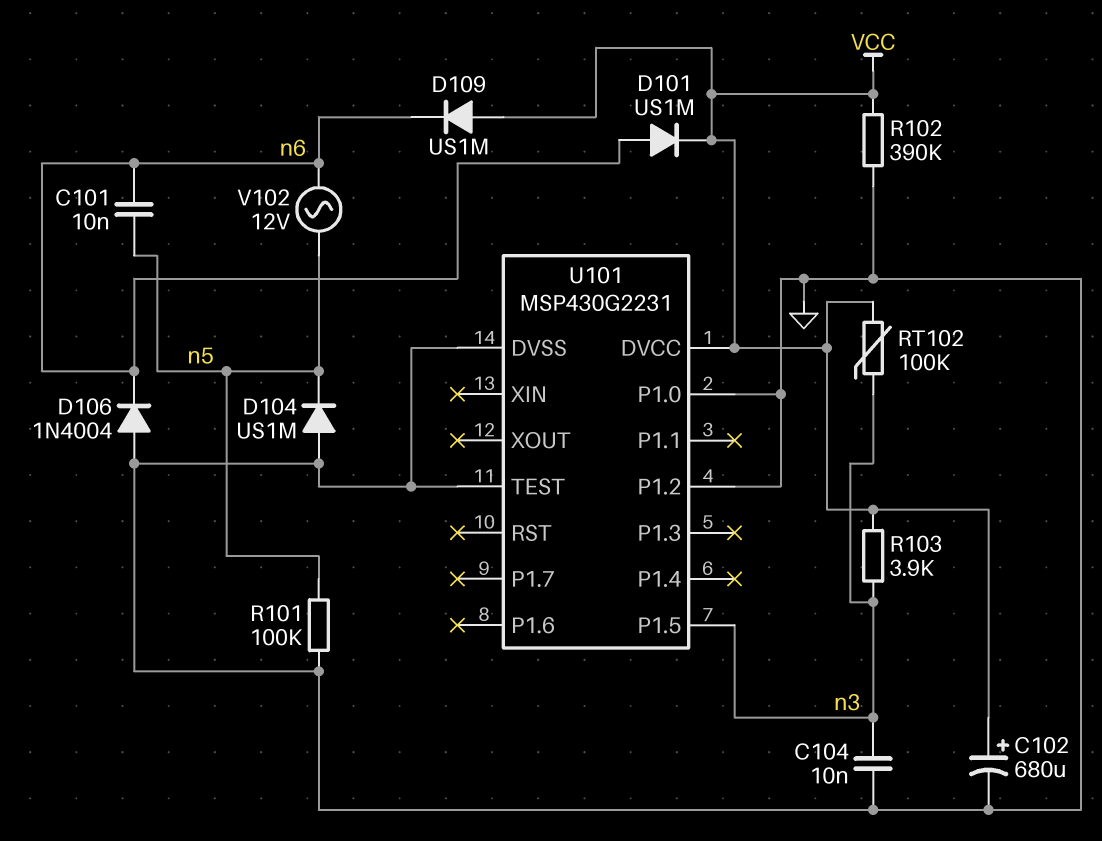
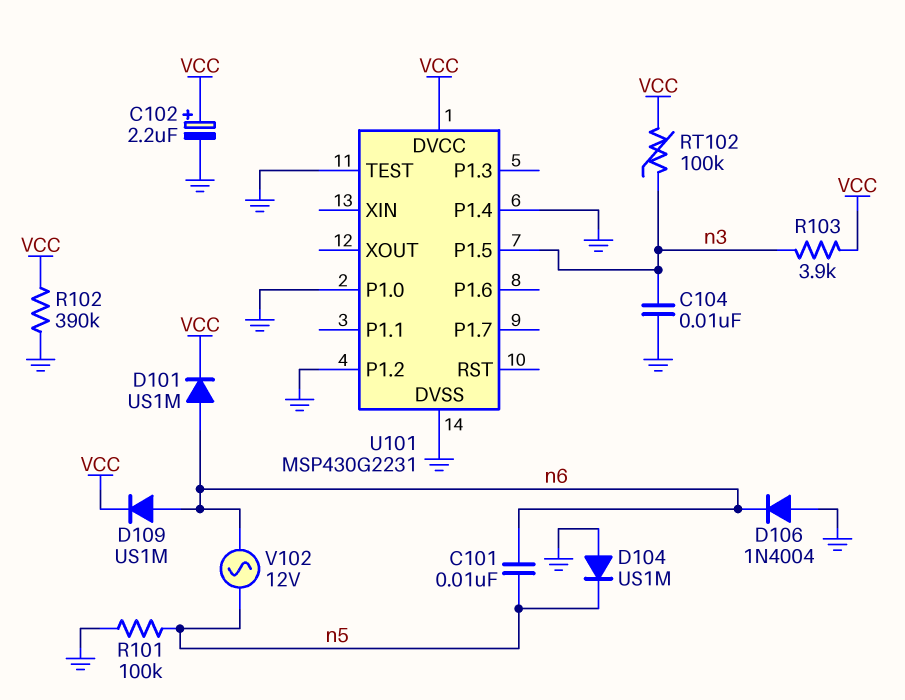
C102: 680uF (plus VCC, minus GND) -> 2.2uF (plus VCC, minus GND)
D109: diode US1M (A VCC, K n6) -> diode US1M (A n6, K VCC)
U101 pin P1.4: none -> GND

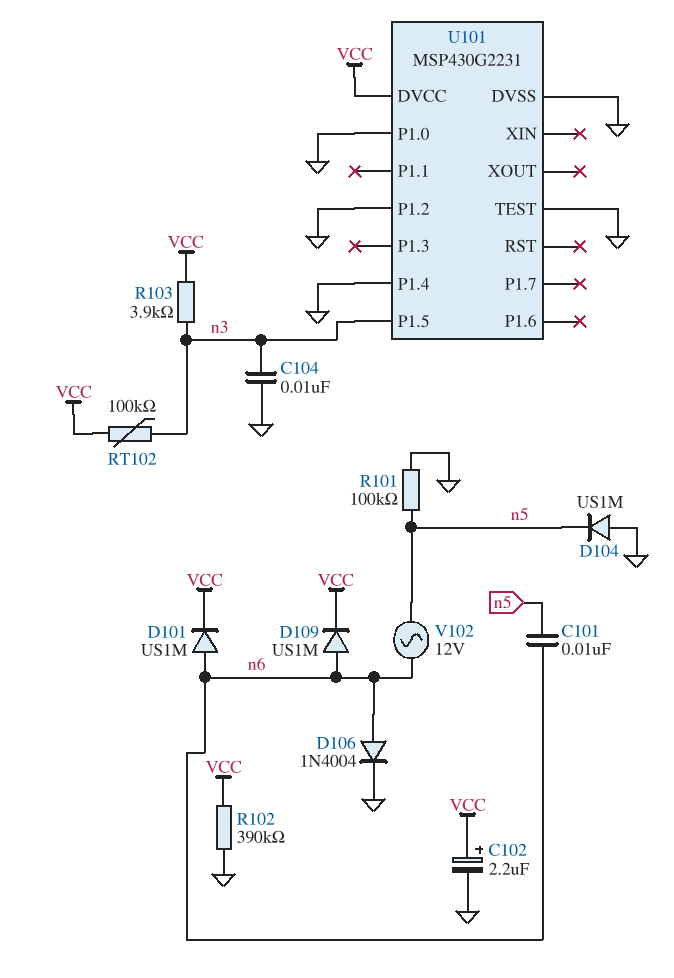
D106: diode 1N4004 (A GND, K n6) -> diode 1N4004 (A n6, K GND)

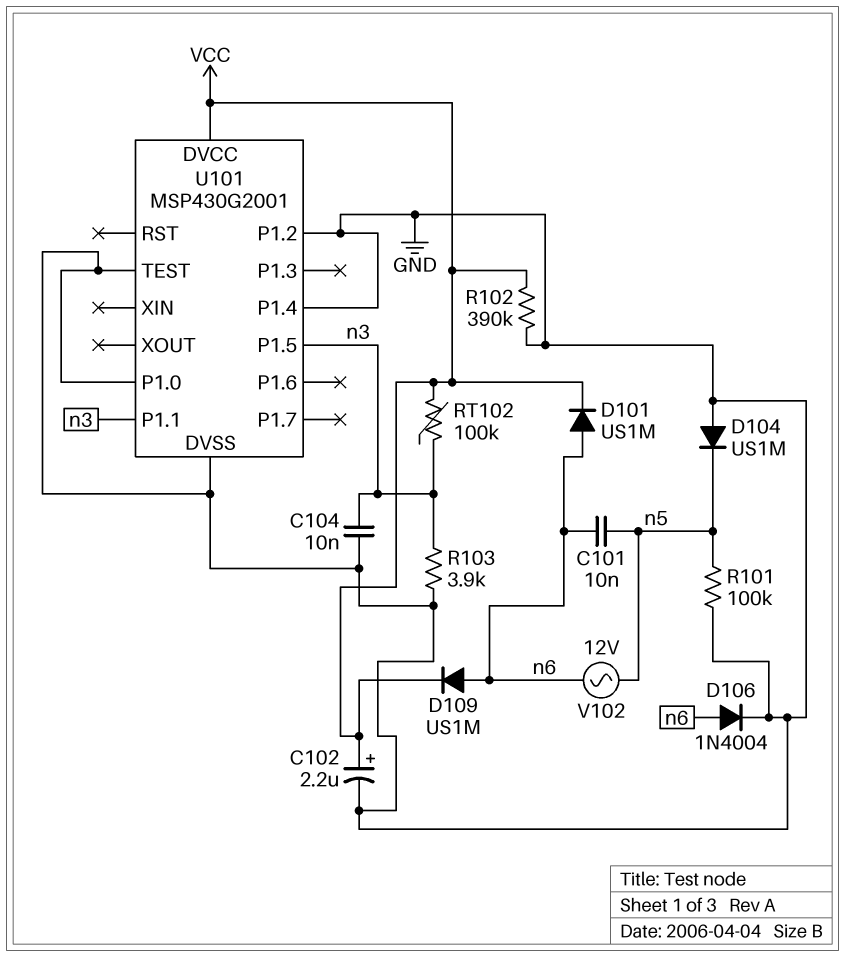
R103: 3.9k (VCC, n3) -> 3.9k (GND, n3)
U101: MSP430G2231 -> MSP430G2001
U101 pin P1.1: none -> n3

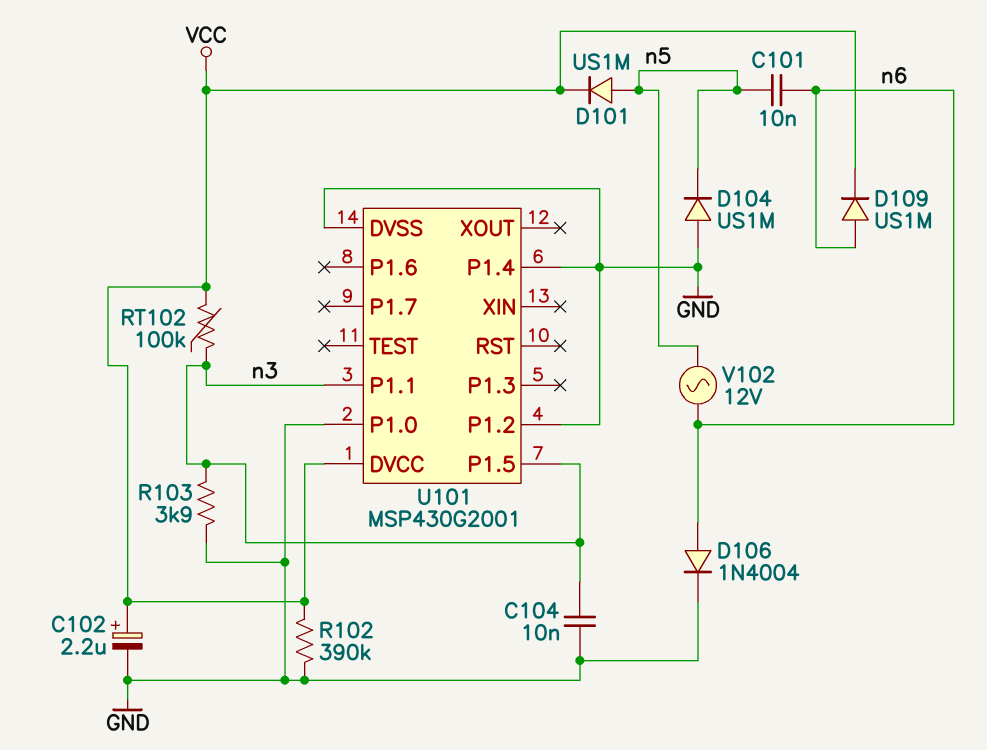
D101: diode US1M (A n6, K VCC) -> diode US1M (A n5, K VCC)
R101: 100k (GND, n5) -> none
U101 pin TEST: GND -> none

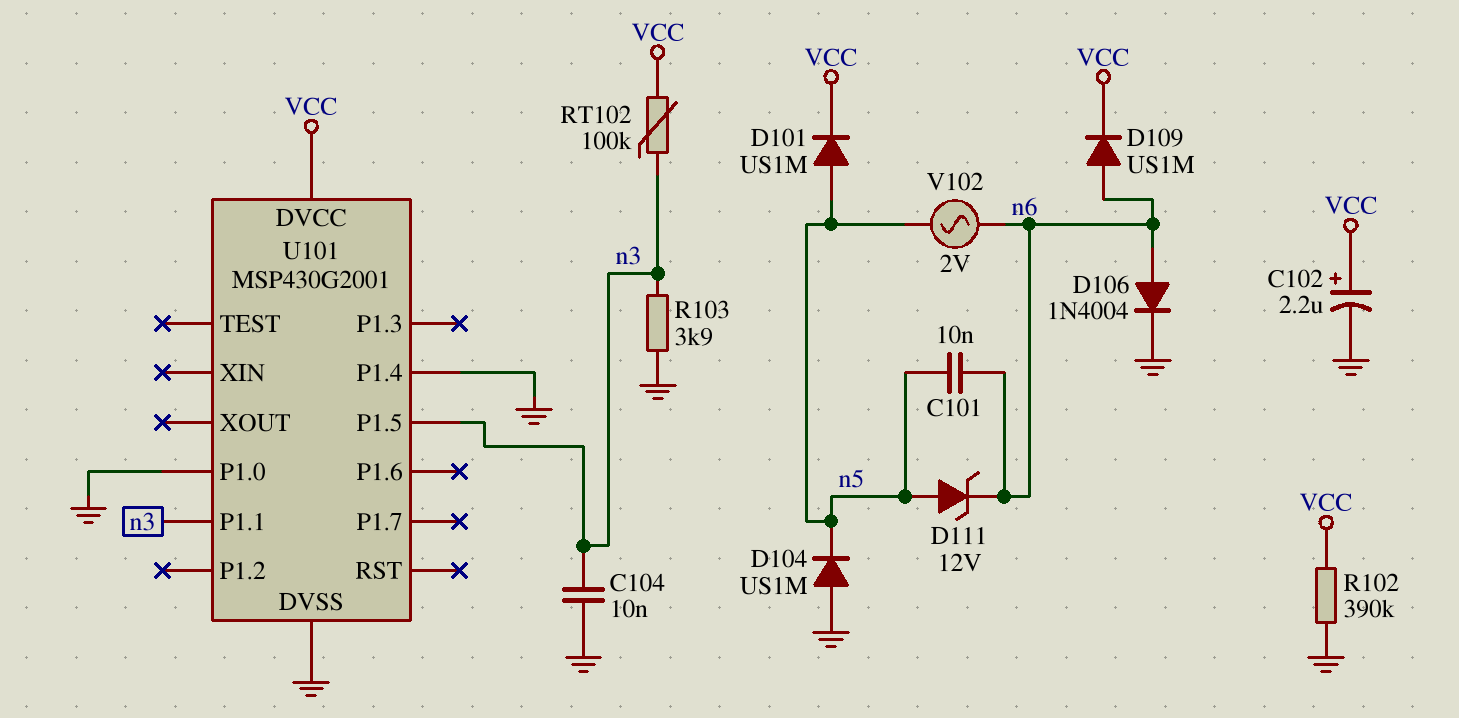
D111: none -> zener 12V (A n5, K n6)
U101 pin P1.2: GND -> none
V102: AC 12V (n5, n6) -> AC 2V (n5, n6)

